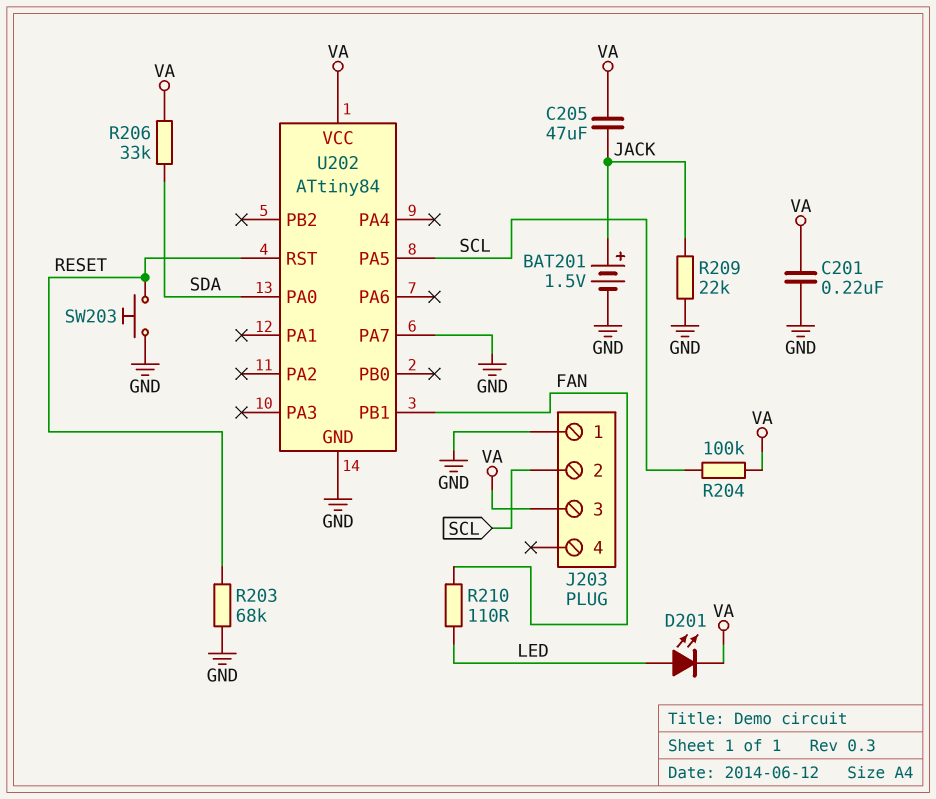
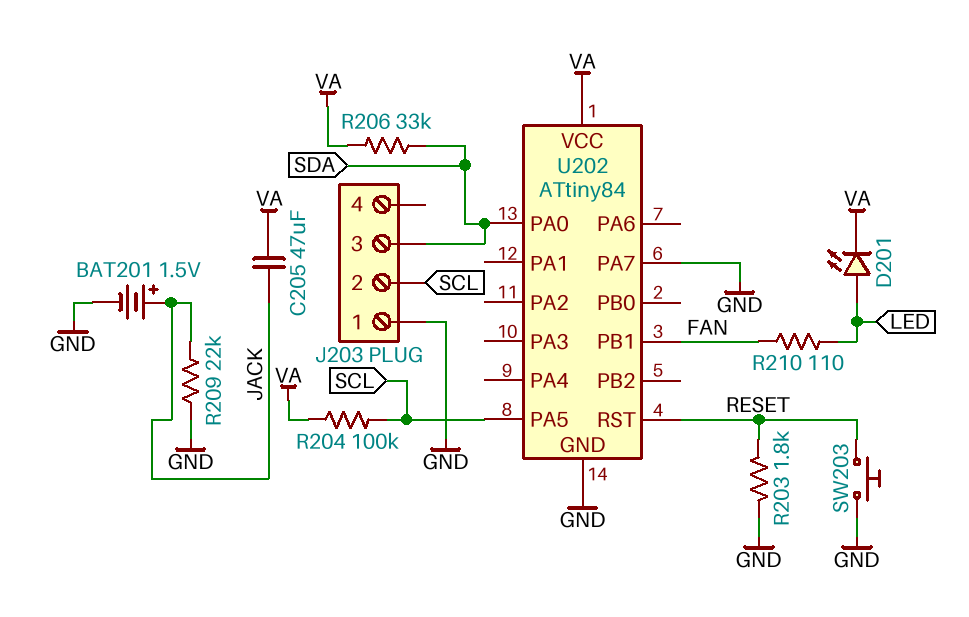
C201: 220nF (GND, VA) -> none
J203 pin 3: VA -> SDA
R203: 68k (GND, RESET) -> 1.8k (GND, RESET)

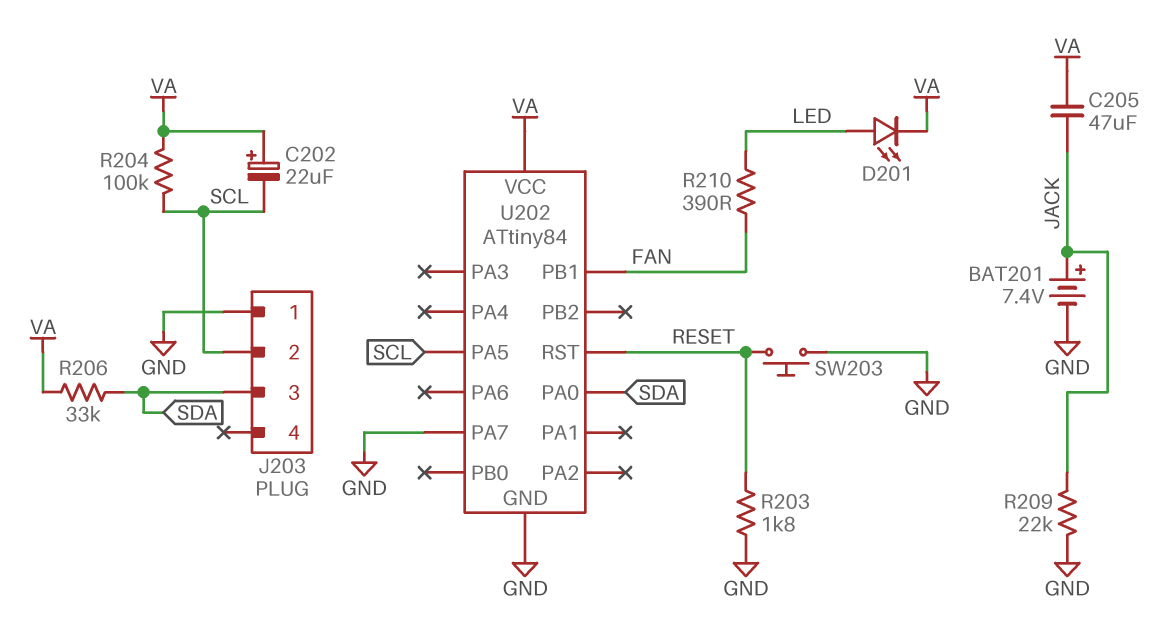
BAT201: 1.5V (plus JACK, minus GND) -> 7.4V (plus JACK, minus GND)
C202: none -> 22uF (plus VA, minus SCL)
R210: 110 (FAN, LED) -> 390 (FAN, LED)

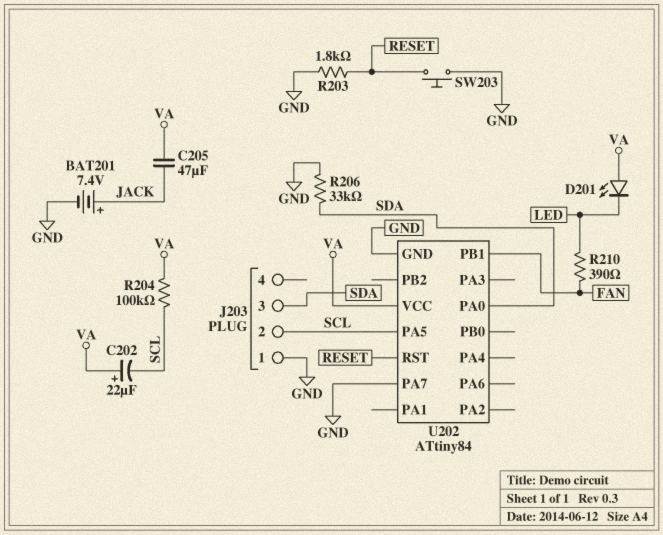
D201: LED (A LED, K VA) -> LED (A VA, K LED)
R206: 33k (SDA, VA) -> 33k (GND, SDA)
R209: 22k (GND, JACK) -> none

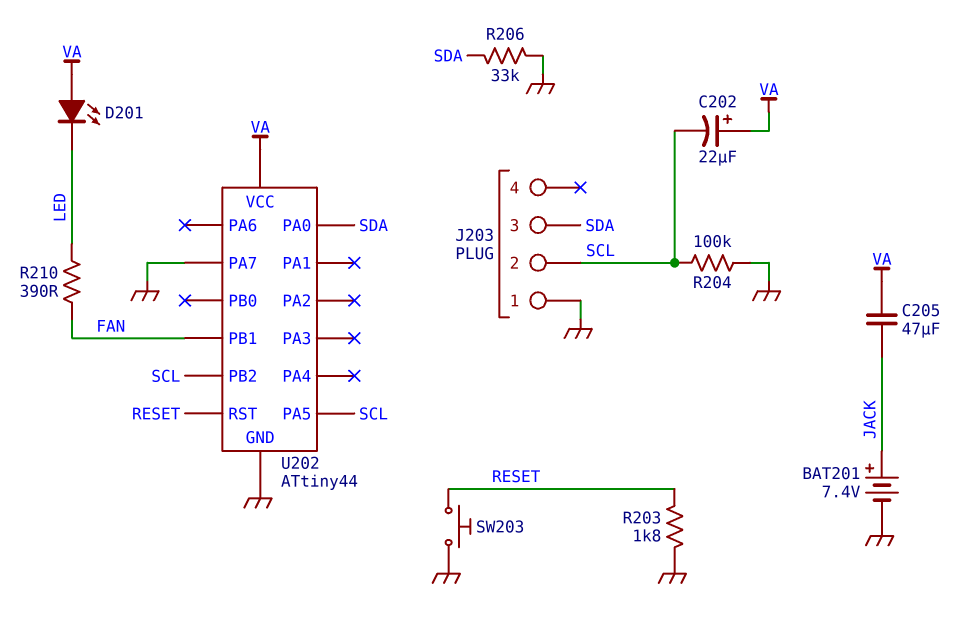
R204: 100k (SCL, VA) -> 100k (GND, SCL)
U202: ATtiny84 -> ATtiny44
U202 pin PB2: none -> SCL

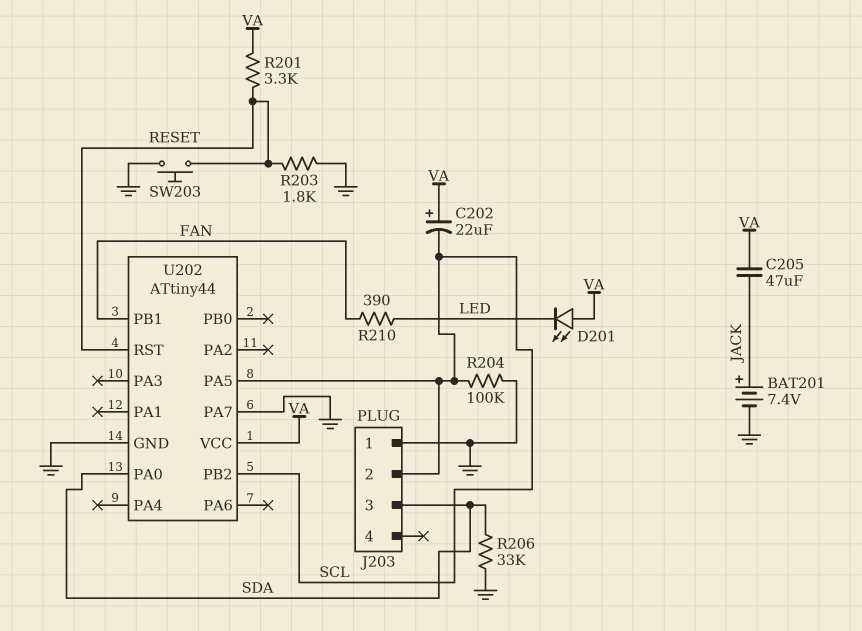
R201: none -> 3.3k (RESET, VA)

